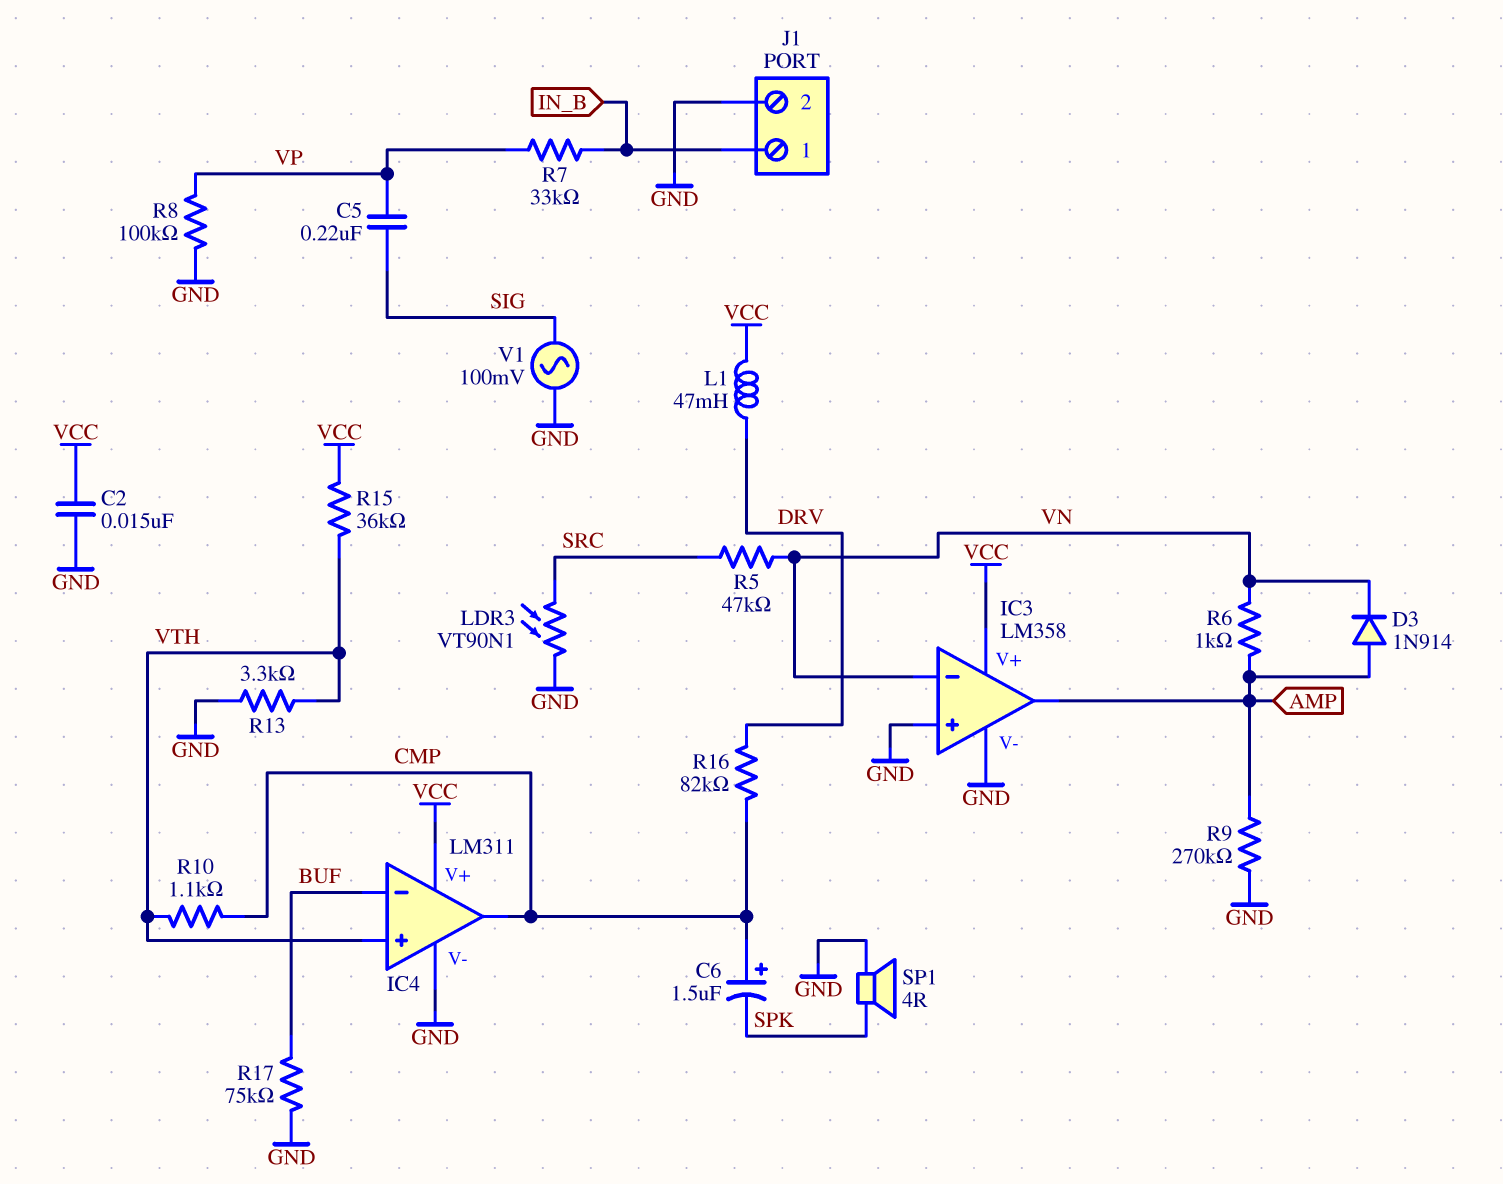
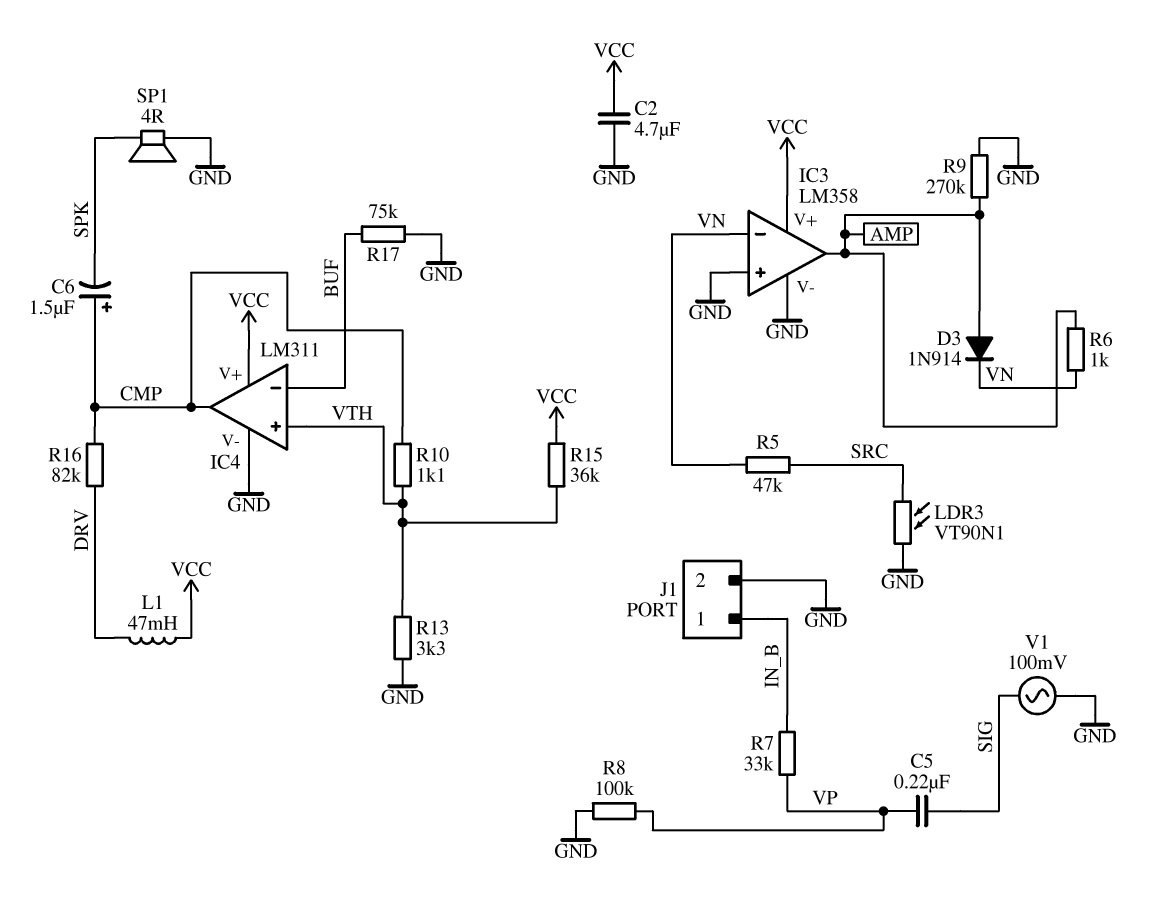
C2: 15nF (GND, VCC) -> 4.7uF (GND, VCC)

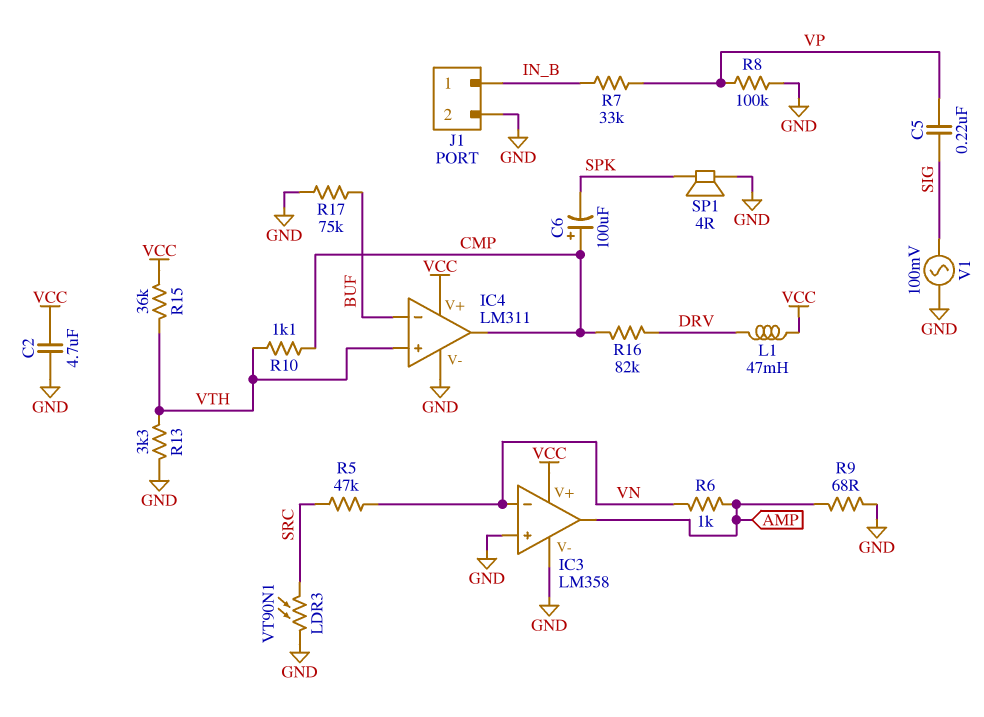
C6: 1.5uF (plus CMP, minus SPK) -> 100uF (plus CMP, minus SPK)
D3: diode 1N914 (A AMP, K VN) -> none
R9: 270k (AMP, GND) -> 68 (AMP, GND)

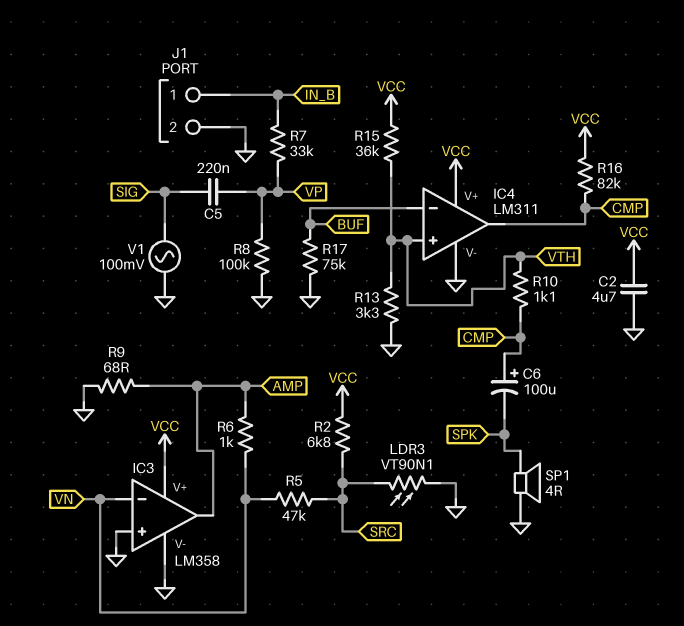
L1: 47mH (DRV, VCC) -> none
R2: none -> 6.8k (SRC, VCC)
R16: 82k (CMP, DRV) -> 82k (CMP, VCC)

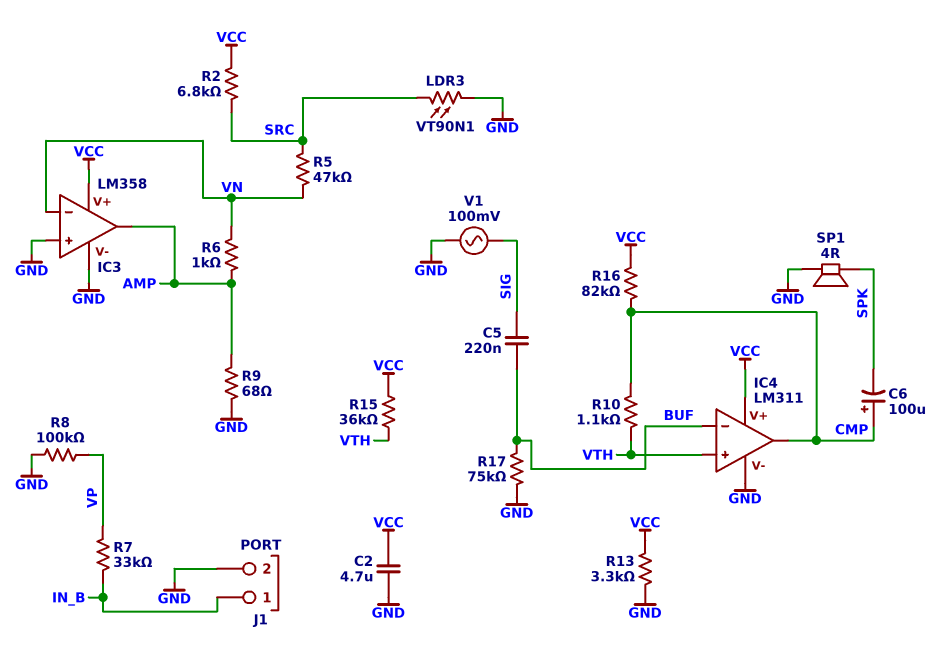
C5: 220nF (SIG, VP) -> 220nF (BUF, SIG)
R13: 3.3k (GND, VTH) -> 3.3k (GND, VCC)

